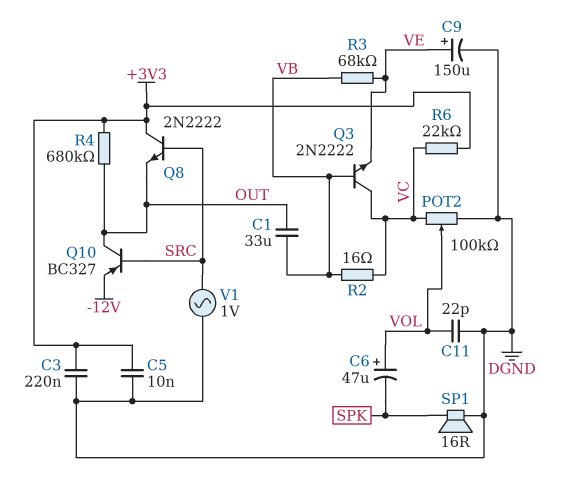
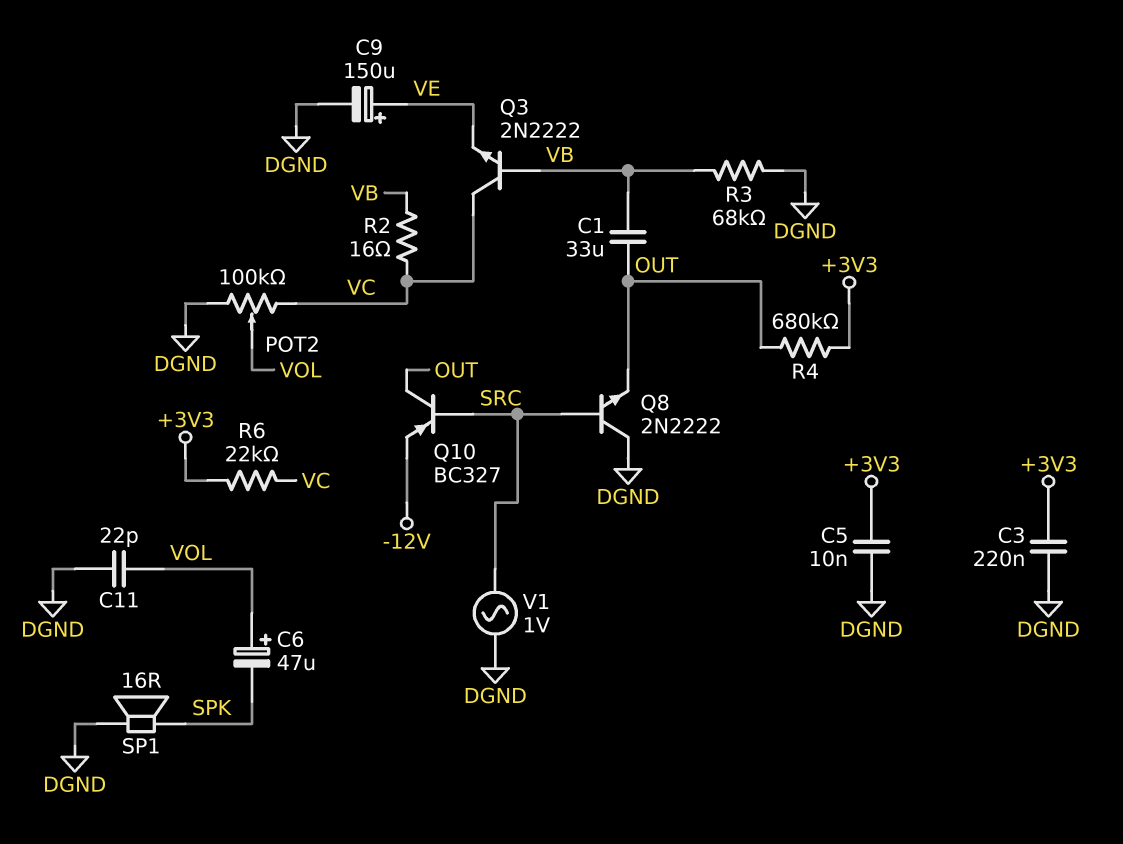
Q8: NPN 2N2222 (B SRC, C +3V3, E OUT) -> NPN 2N2222 (B SRC, C DGND, E OUT)
R3: 68k (VB, VE) -> 68k (DGND, VB)

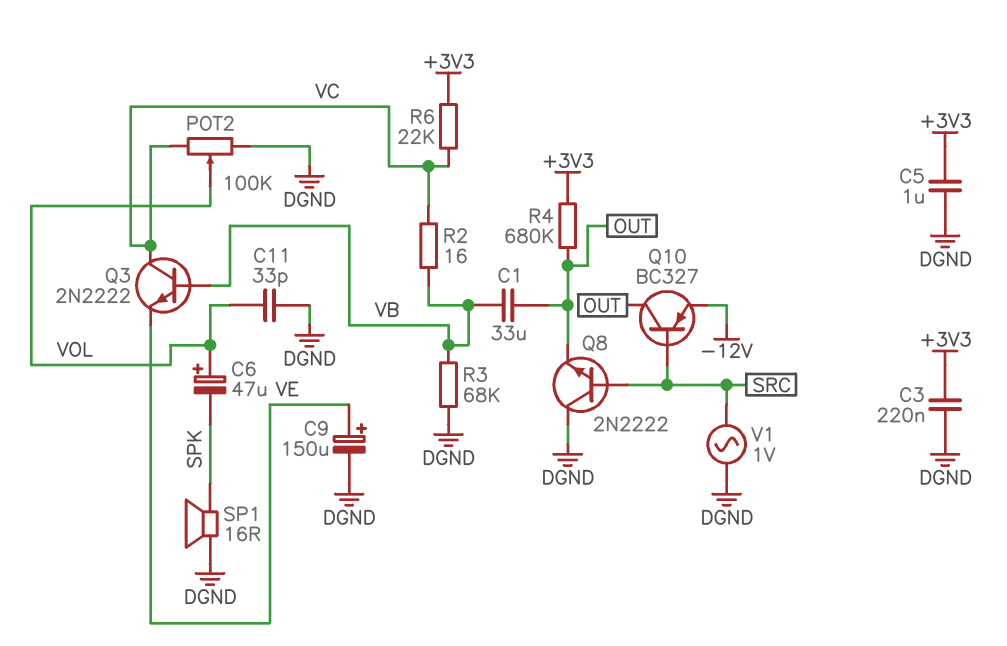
C5: 10nF (+3V3, DGND) -> 1uF (+3V3, DGND)
C11: 22pF (DGND, VOL) -> 33pF (DGND, VOL)

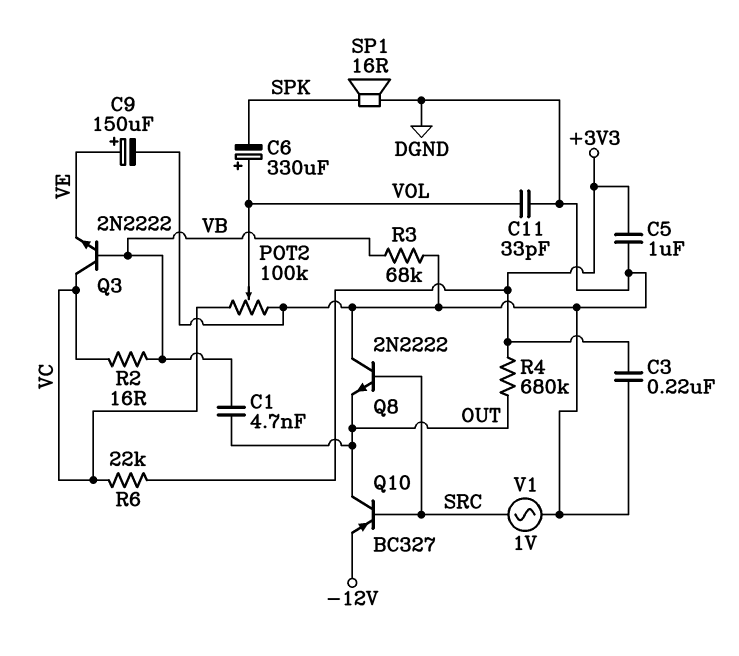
C1: 33uF (OUT, VB) -> 4.7nF (OUT, VB)
C6: 47uF (plus VOL, minus SPK) -> 330uF (plus VOL, minus SPK)

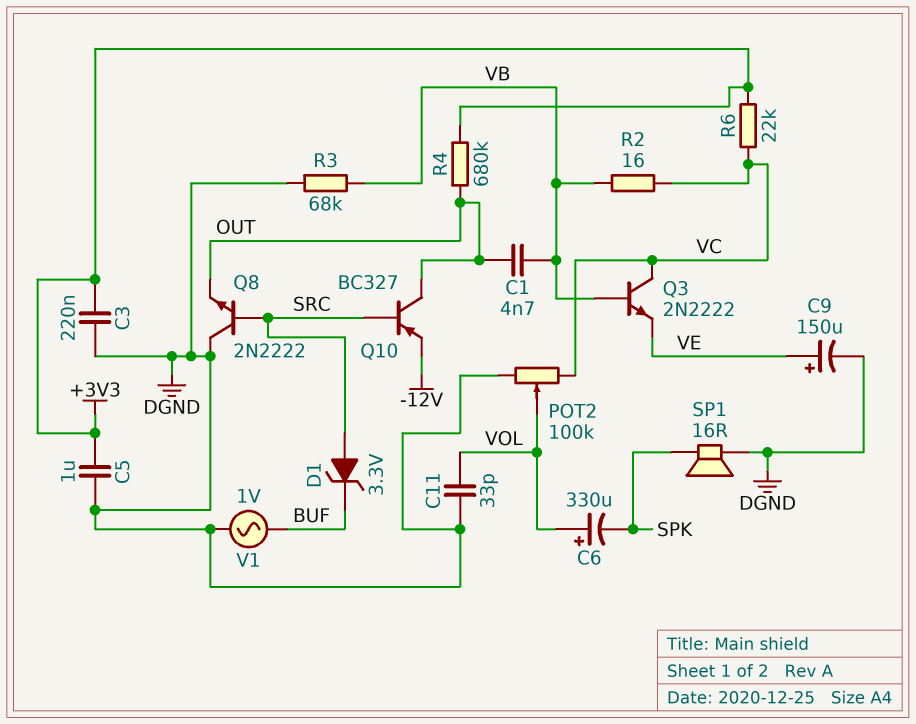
D1: none -> zener 3.3V (A SRC, K BUF)
V1: AC 1V (DGND, SRC) -> AC 1V (BUF, DGND)

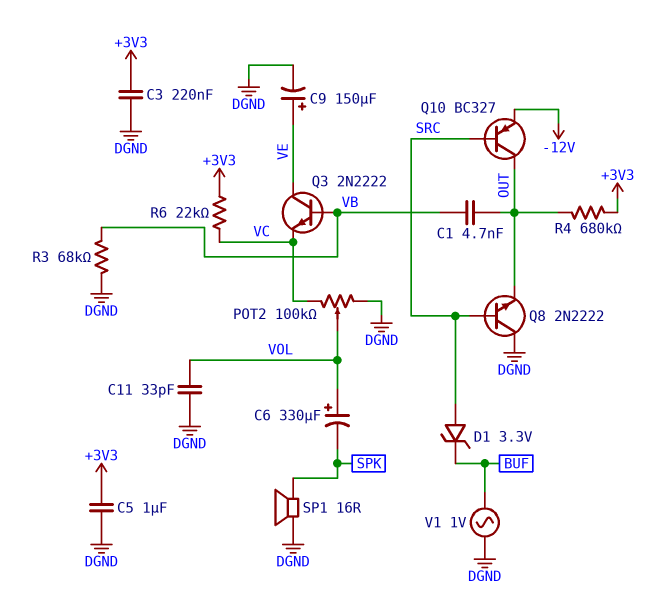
Q3: NPN 2N2222 (B VB, C VC, E VE) -> NPN 2N2222 (B VB, C VE, E VC)
R2: 16 (VB, VC) -> none

